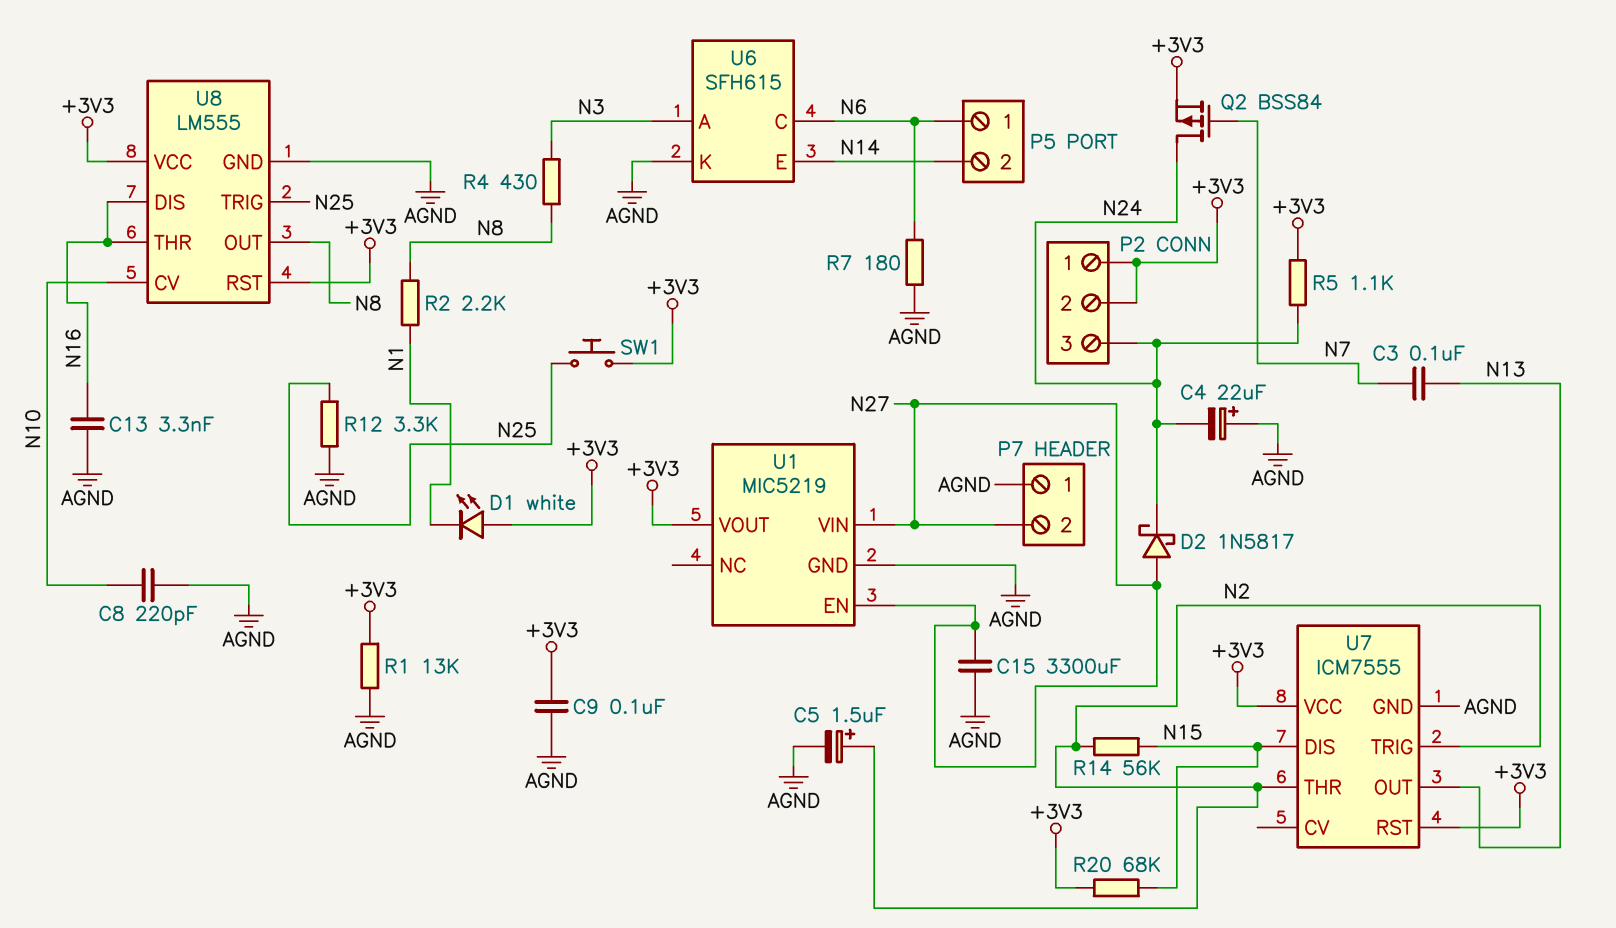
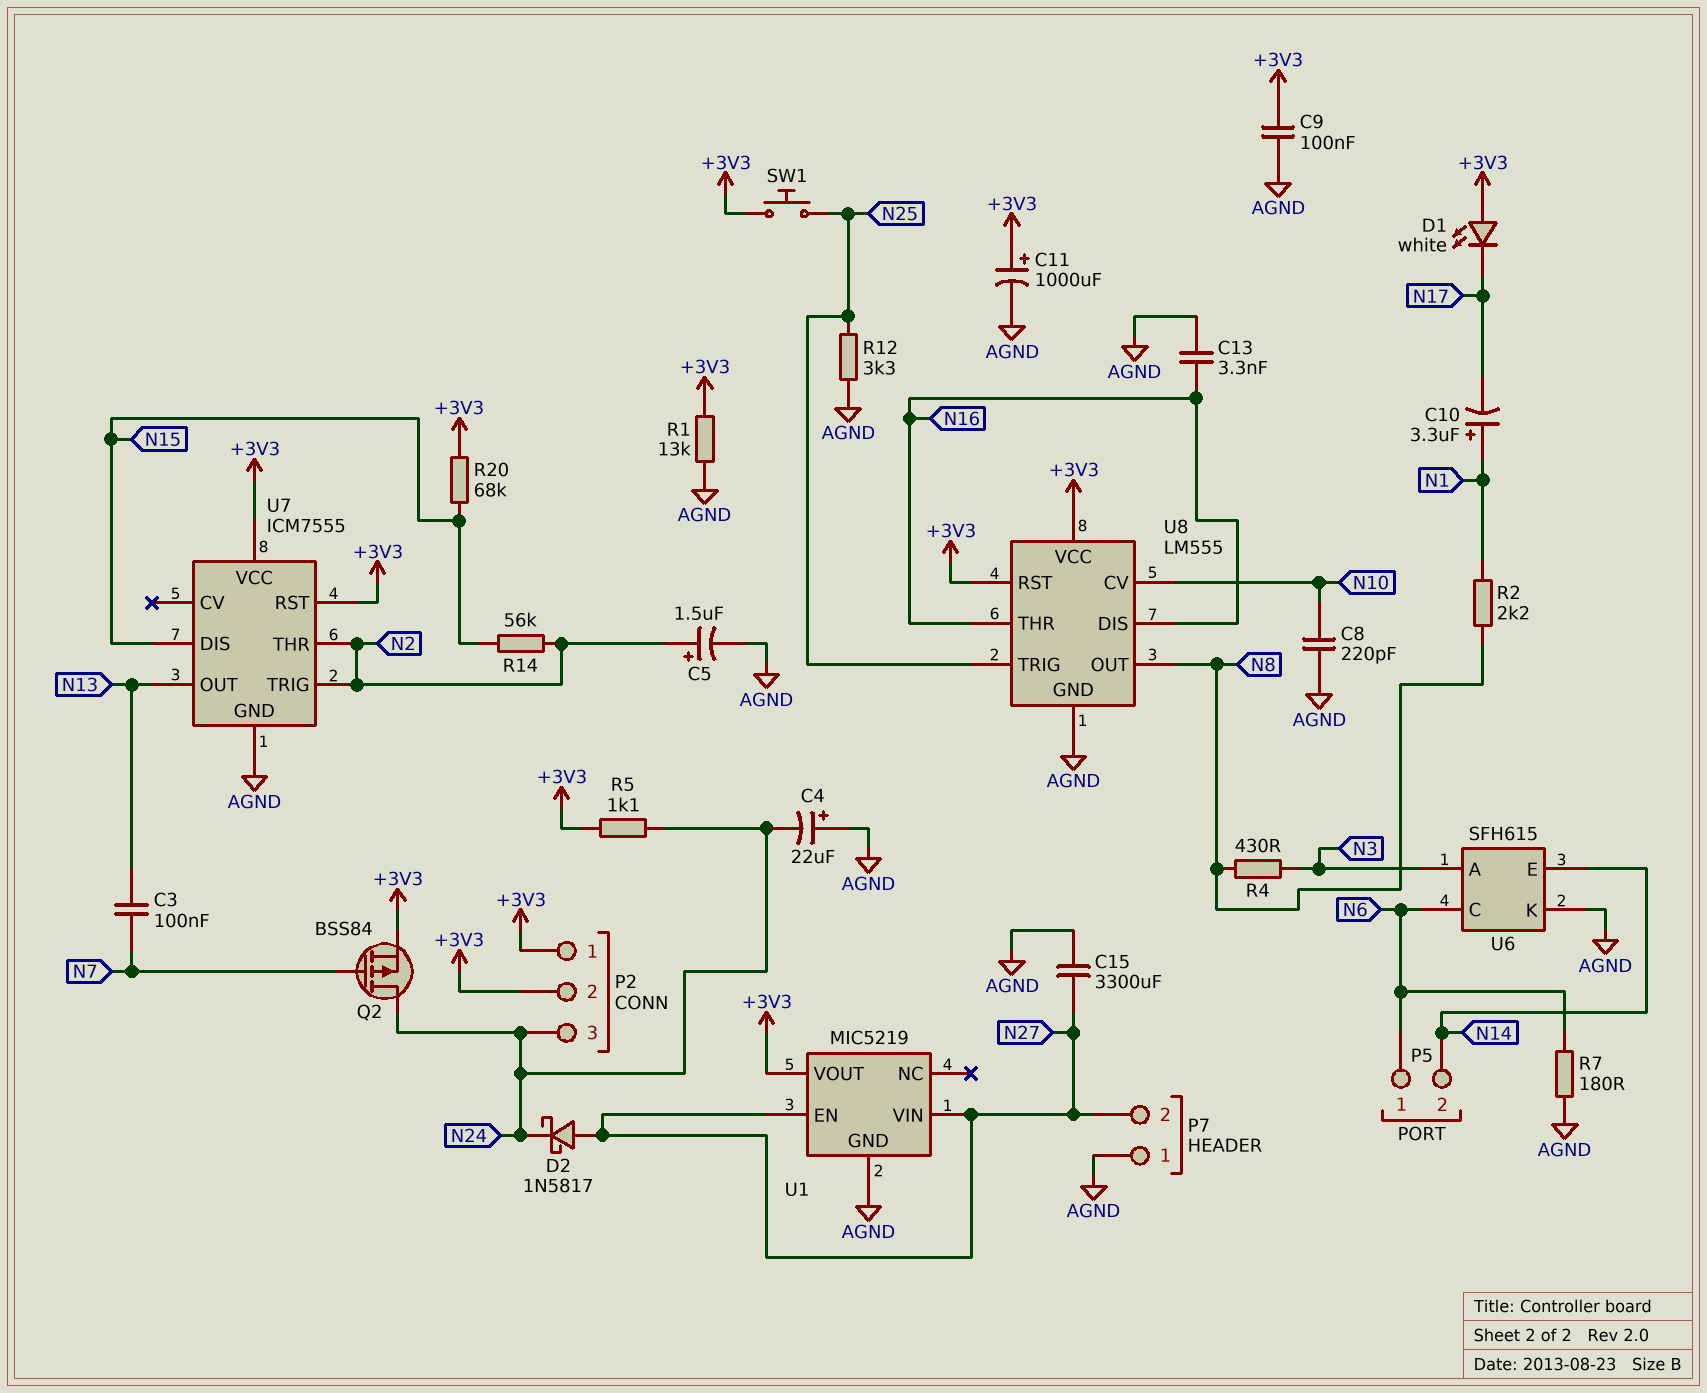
C10: none -> 3.3uF (plus N1, minus N17)
C11: none -> 1000uF (plus +3V3, minus AGND)
D1: LED white (A +3V3, K N1) -> LED white (A +3V3, K N17)

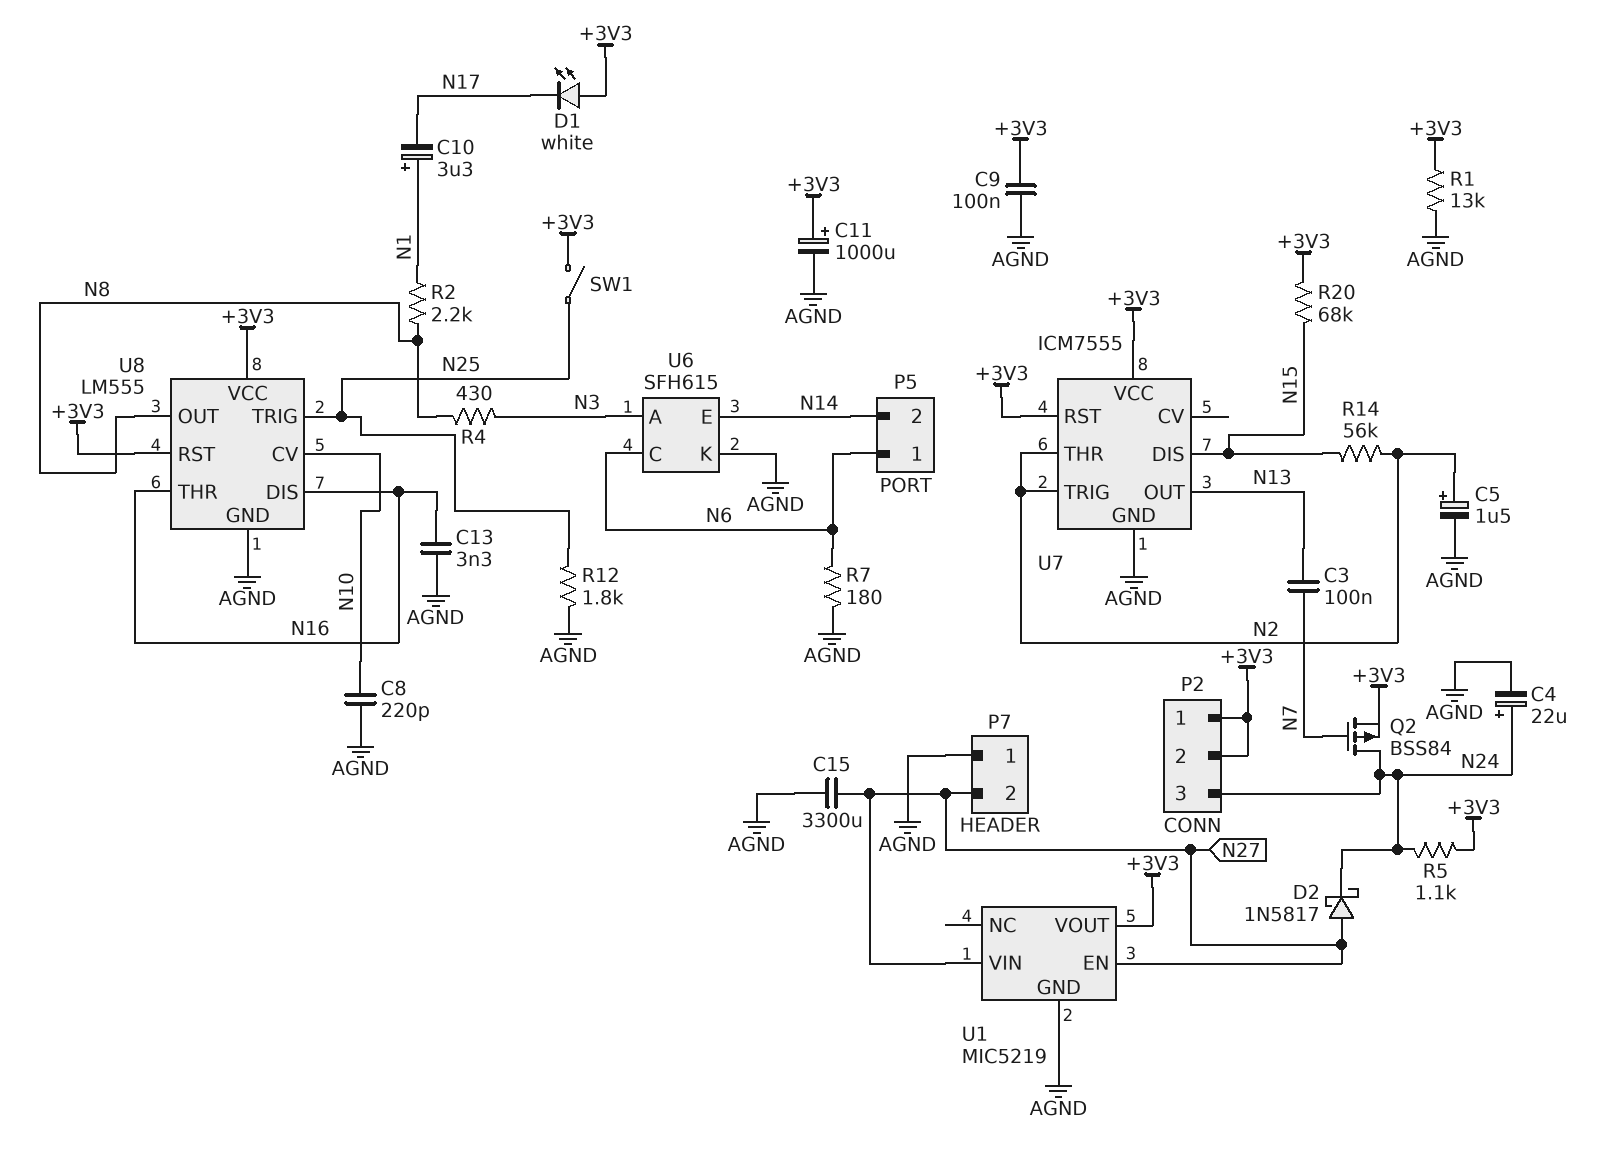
C4: 22uF (plus AGND, minus N24) -> 22uF (plus N24, minus AGND)
R12: 3.3k (AGND, N25) -> 1.8k (AGND, N25)
SW1: button (+3V3, N25) -> switch (+3V3, N25)

